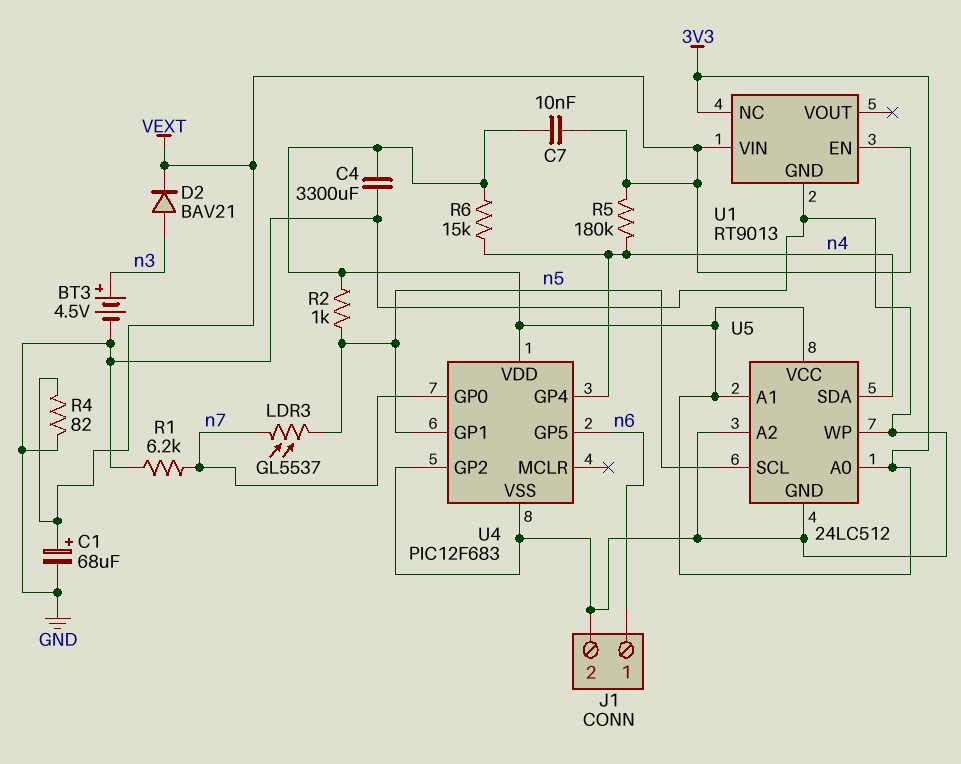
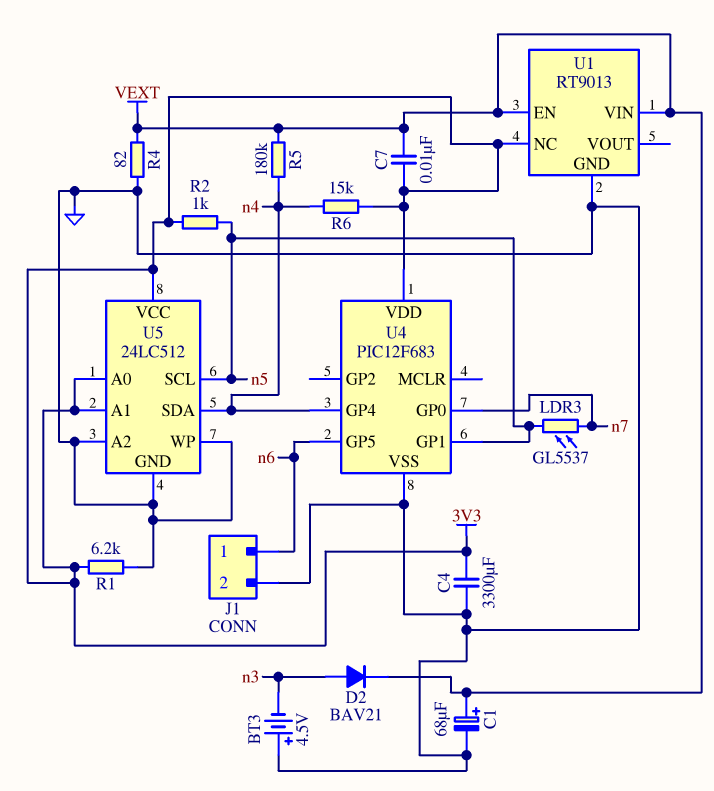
BT3: 4.5V (plus n3, minus GND) -> 4.5V (plus GND, minus n3)
R1: 6.2k (GND, n7) -> 6.2k (3V3, GND)
U4 pin GP2: GND -> none

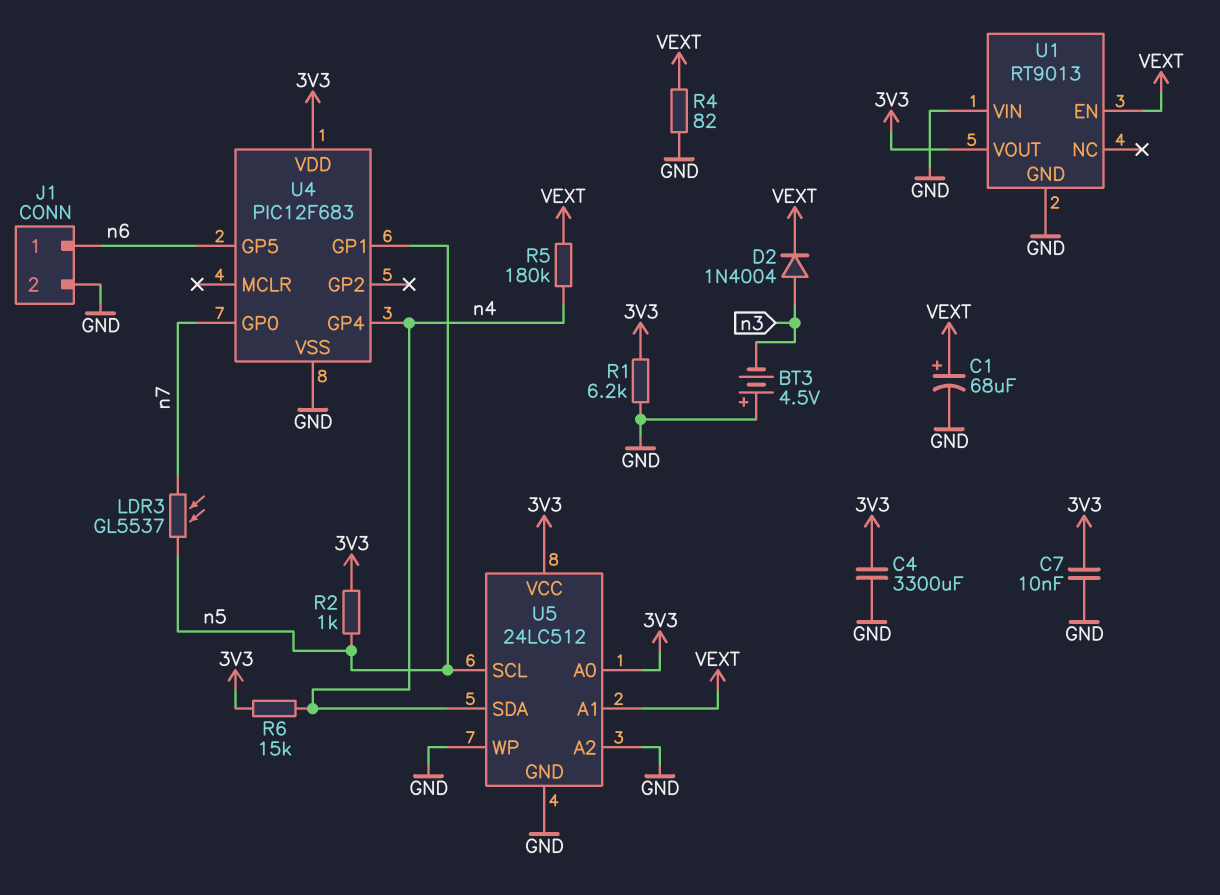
C7: 10nF (3V3, VEXT) -> 10nF (3V3, GND)
D2: diode BAV21 (A n3, K VEXT) -> diode 1N4004 (A n3, K VEXT)
U1 pin NC: 3V3 -> none
U1 pin VIN: VEXT -> GND
U1 pin VOUT: none -> 3V3
U5 pin A1: 3V3 -> VEXT

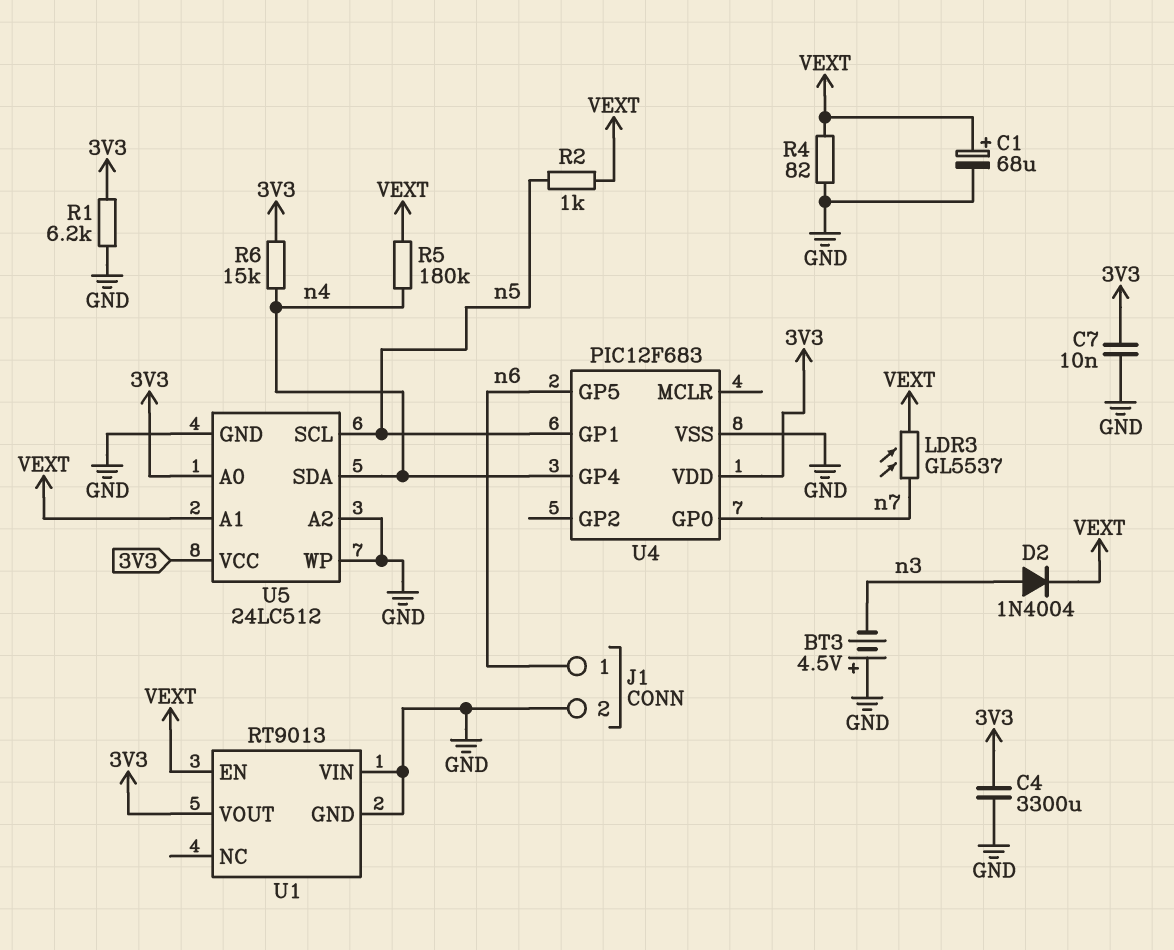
LDR3: GL5537 (n5, n7) -> GL5537 (VEXT, n7)
R2: 1k (3V3, n5) -> 1k (VEXT, n5)

